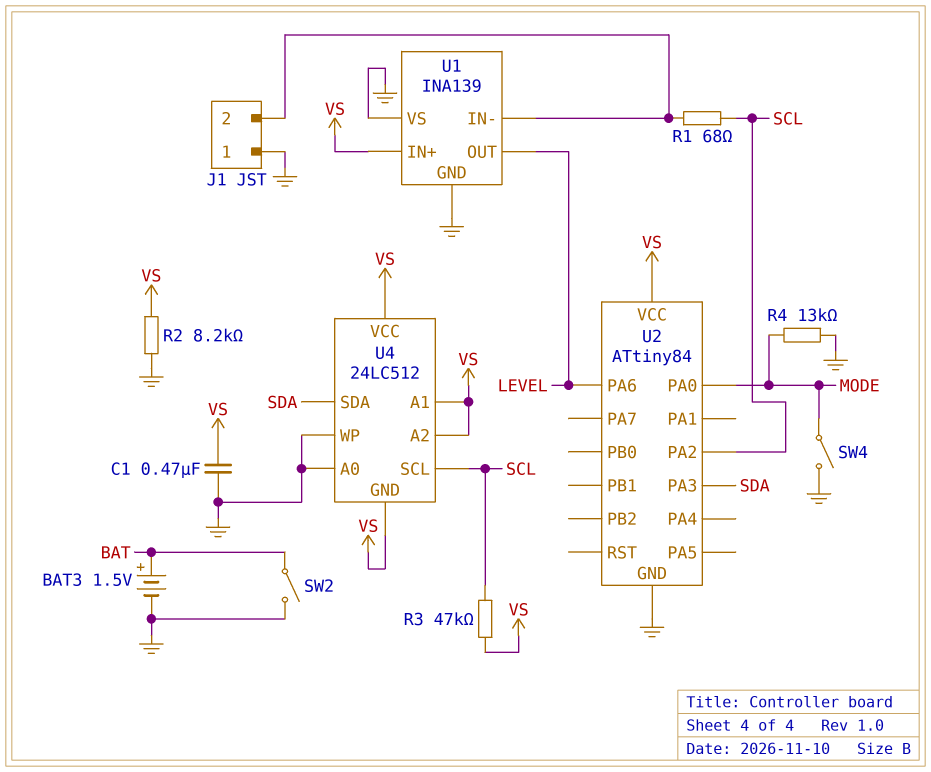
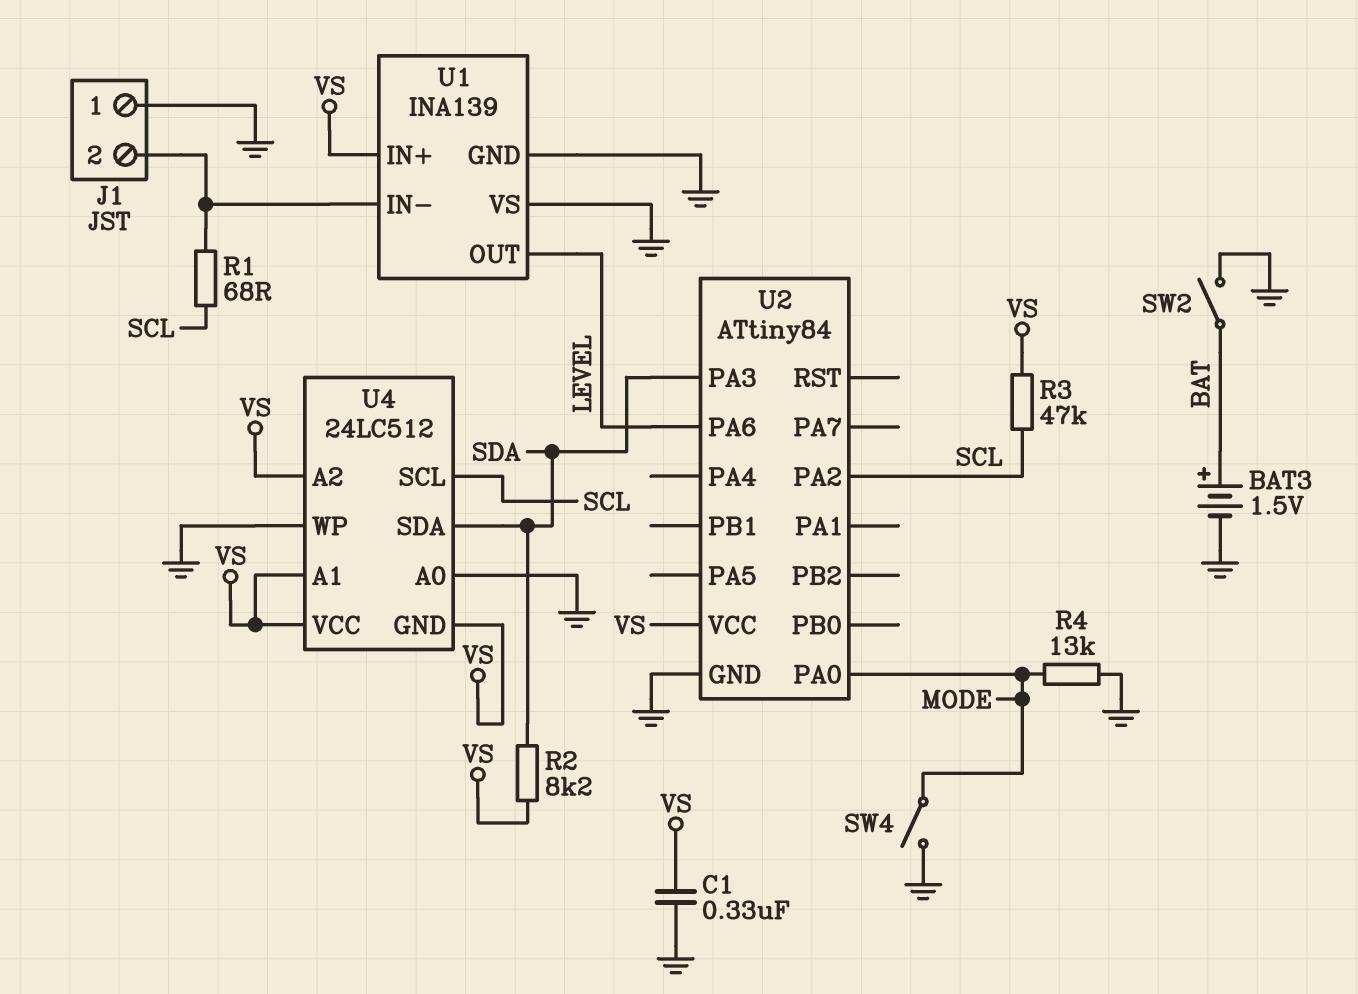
C1: 470nF (GND, VS) -> 330nF (GND, VS)
R2: 8.2k (GND, VS) -> 8.2k (SDA, VS)

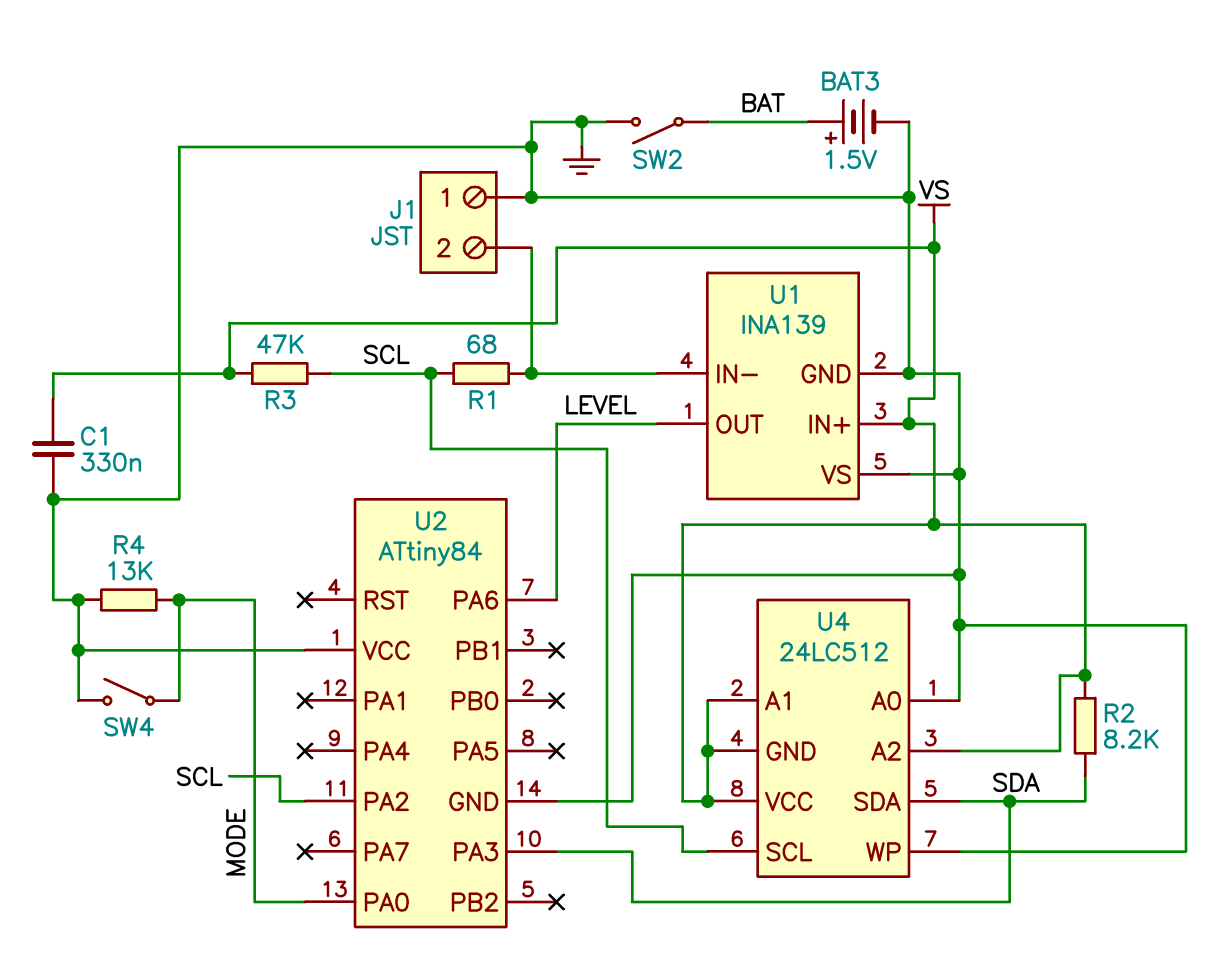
U2 pin VCC: VS -> GND

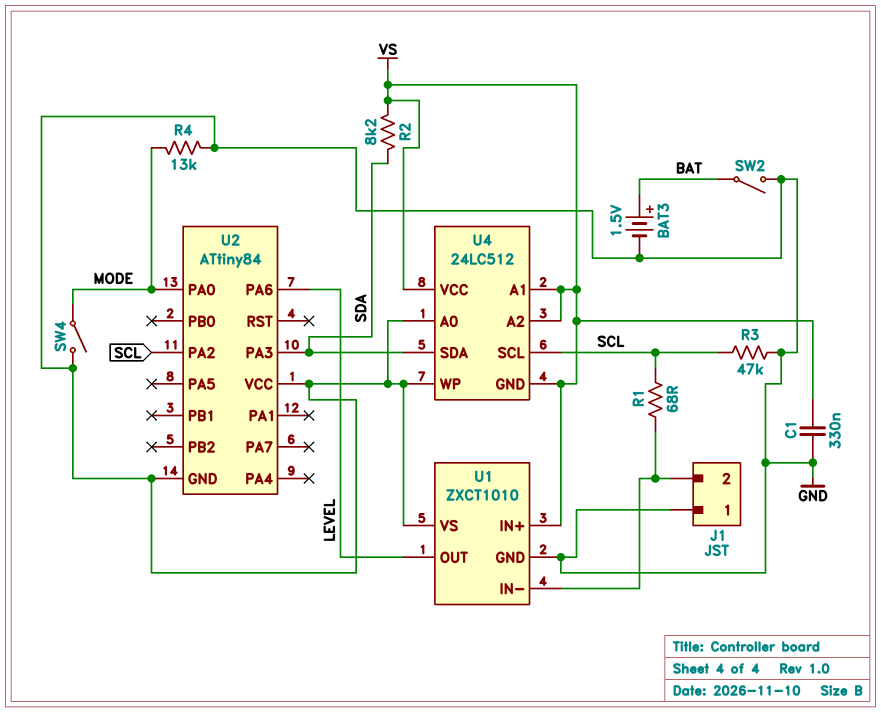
R3: 47k (SCL, VS) -> 47k (GND, SCL)
U1: INA139 -> ZXCT1010

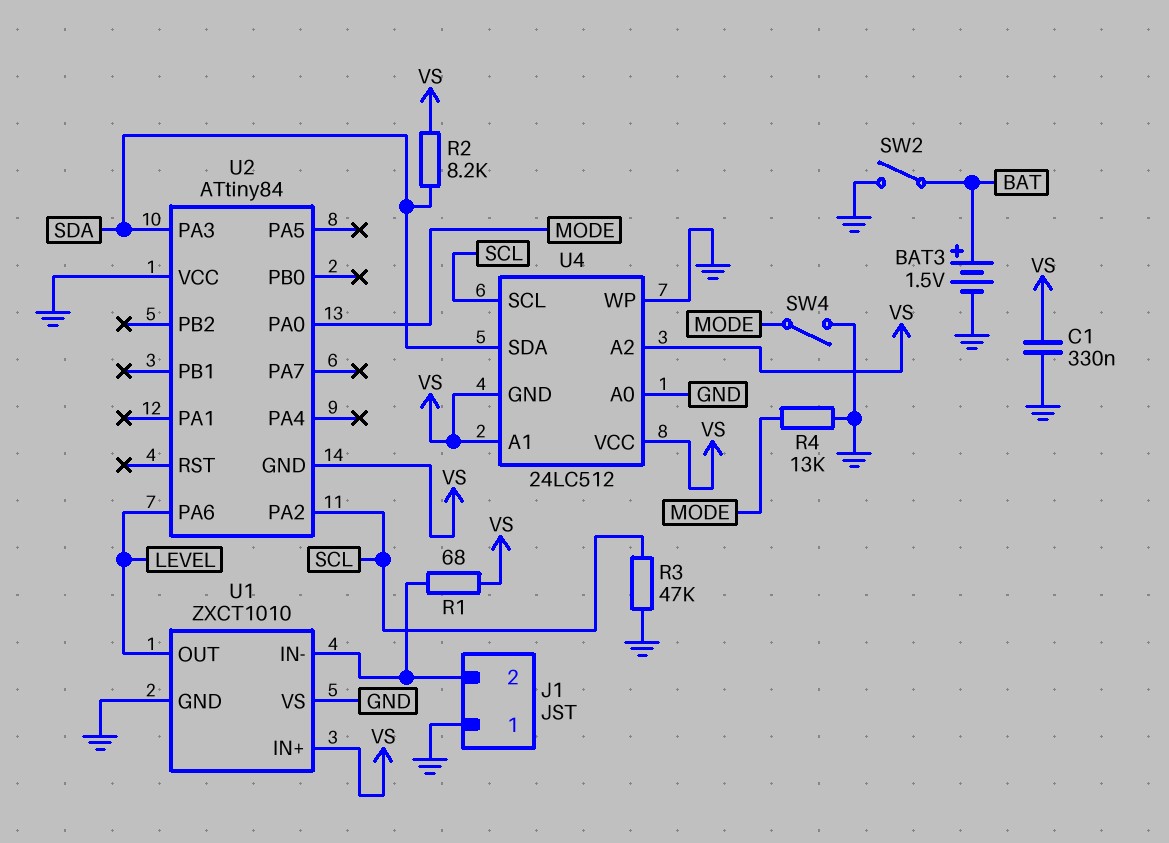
R1: 68 (J1/2, SCL) -> 68 (J1/2, VS)
U2 pin GND: GND -> VS

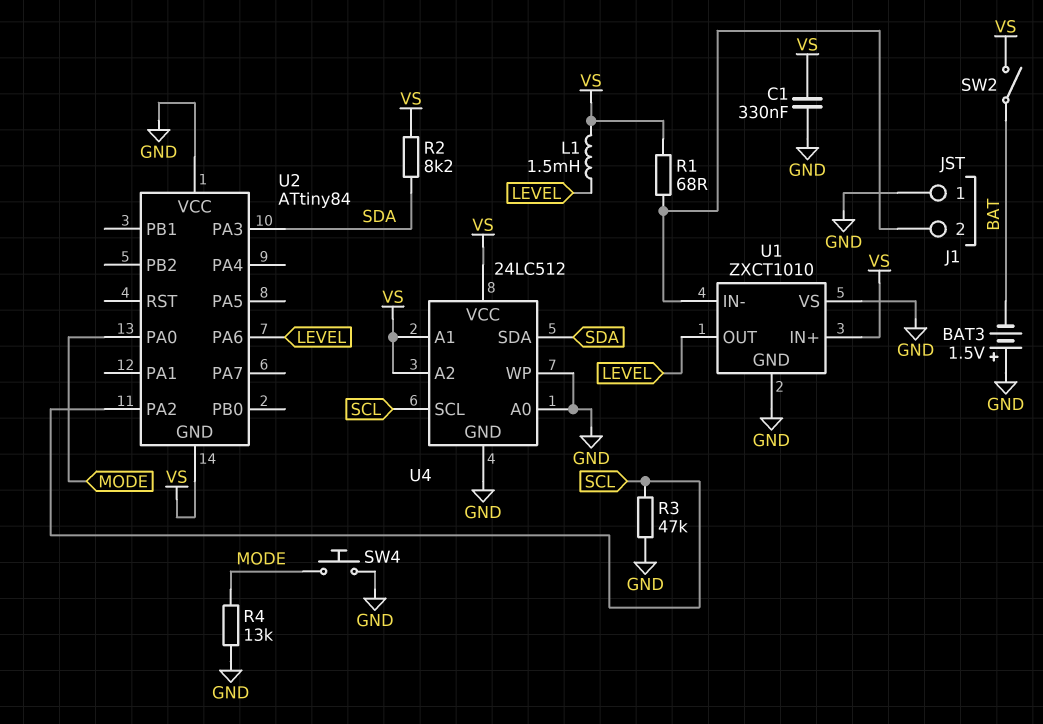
BAT3: 1.5V (plus BAT, minus GND) -> 1.5V (plus GND, minus BAT)
L1: none -> 1.5mH (LEVEL, VS)
SW2: switch (BAT, GND) -> switch (BAT, VS)
SW4: switch (GND, MODE) -> button (GND, MODE)
U4 pin GND: VS -> GND

